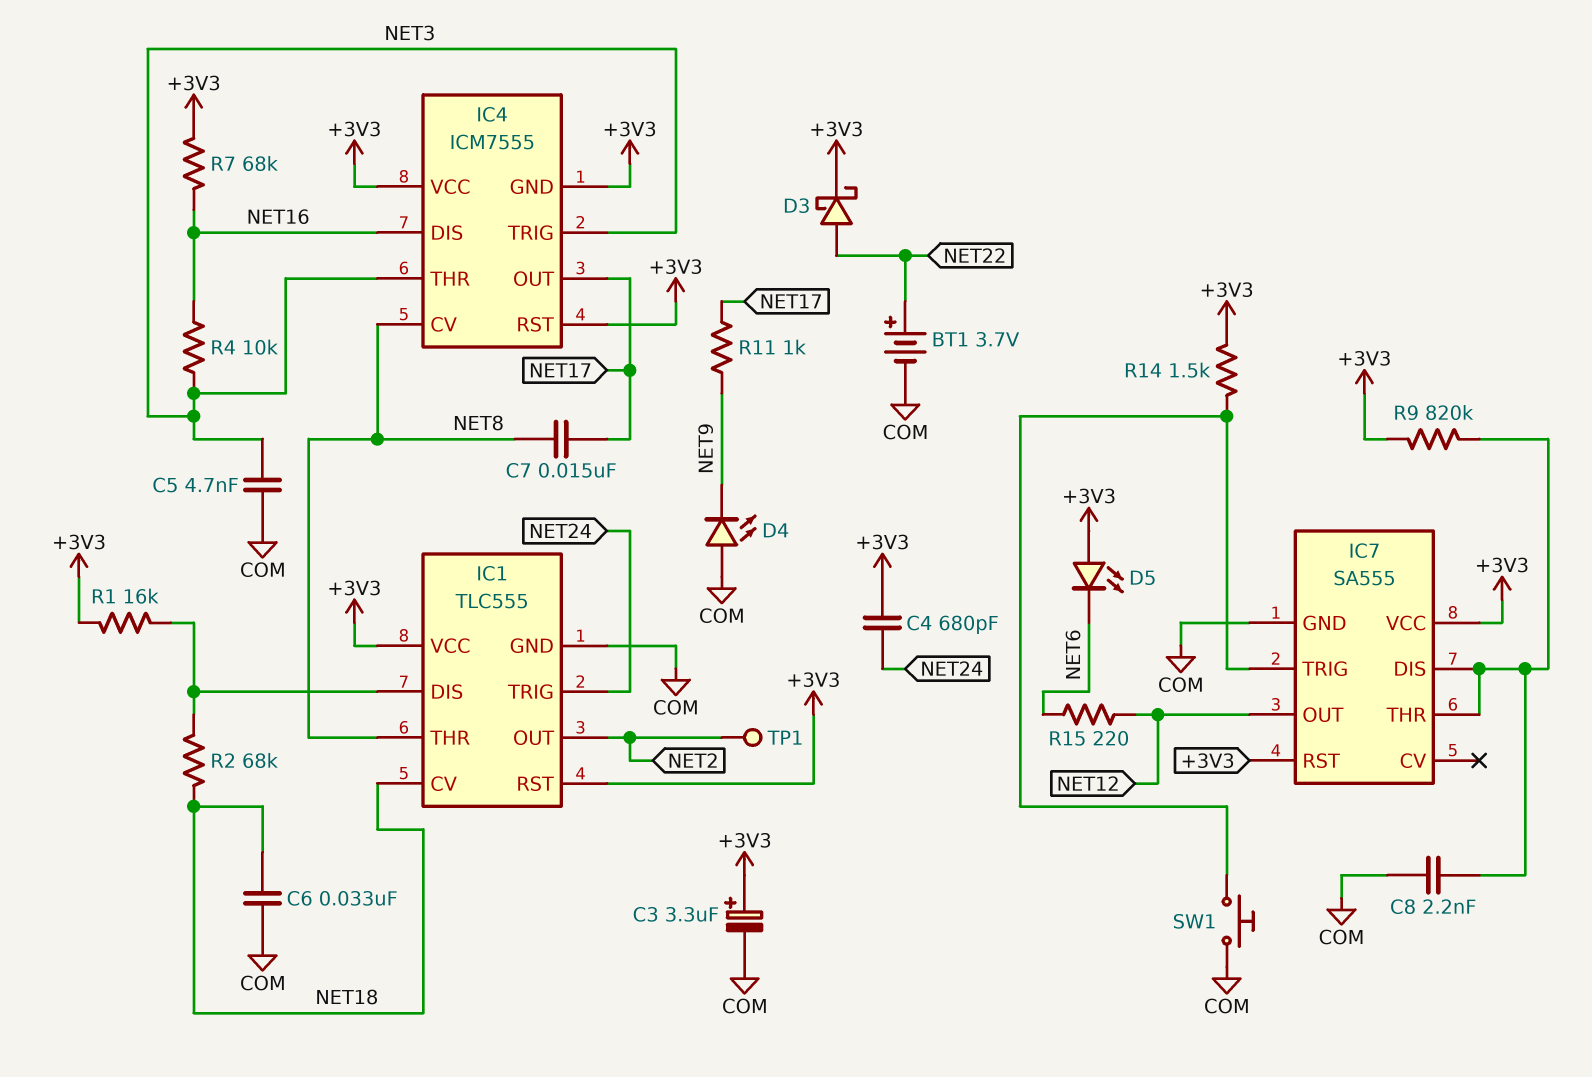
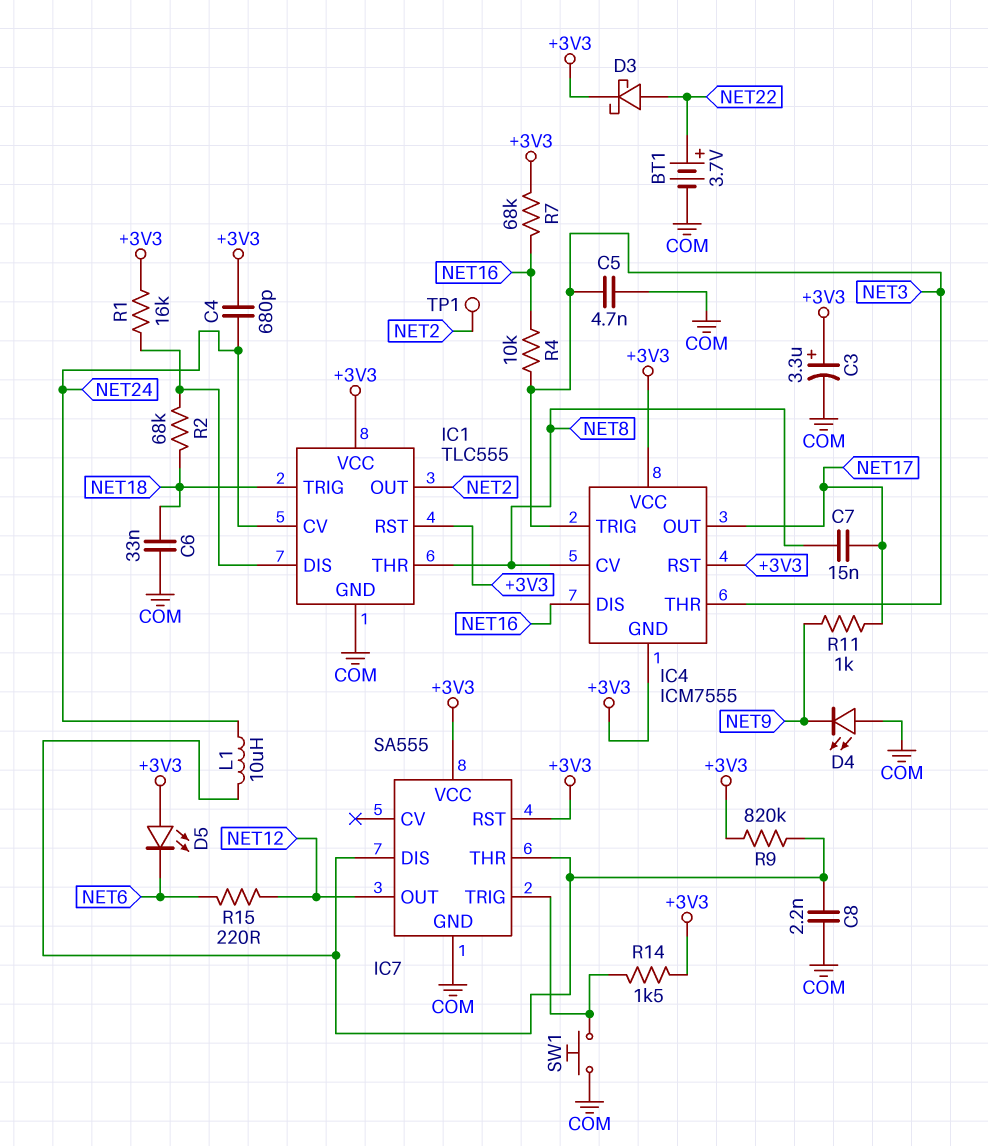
IC1 pin CV: NET18 -> NET24
IC1 pin TRIG: NET24 -> NET18
L1: none -> 10uH (IC7/DIS, NET24)

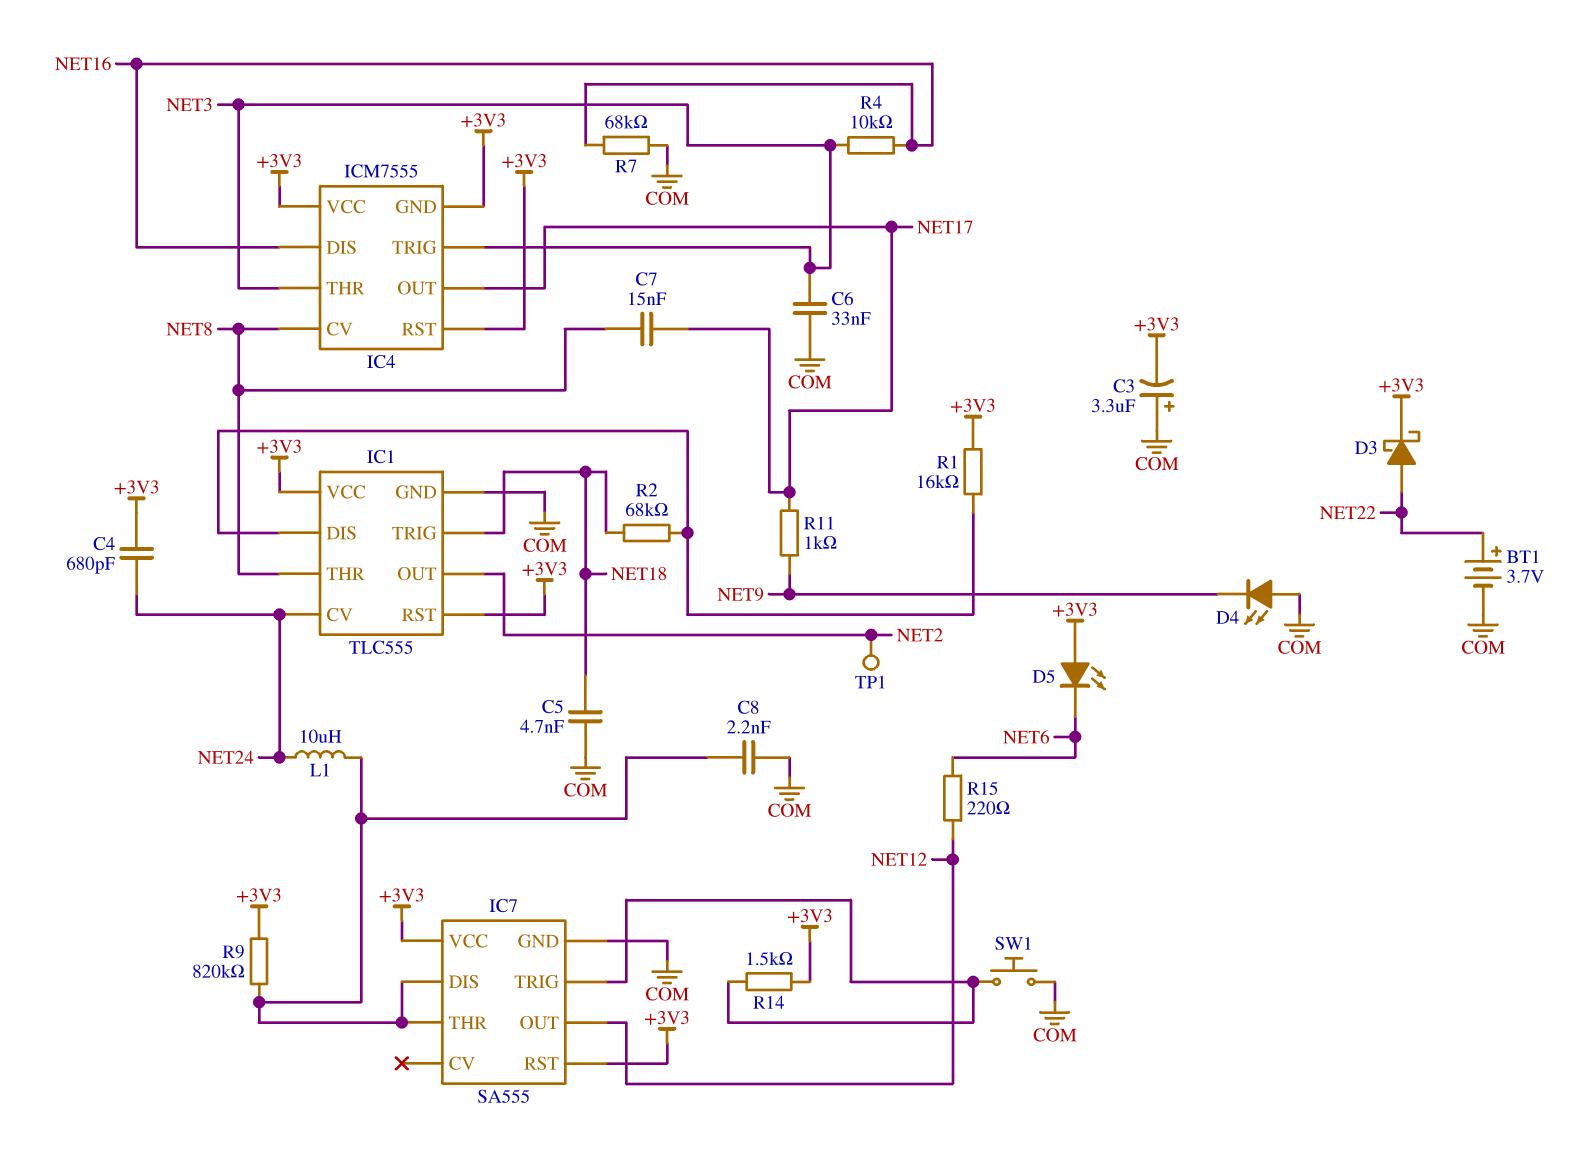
C3: 3.3uF (plus +3V3, minus COM) -> 3.3uF (plus COM, minus +3V3)
C5: 4.7nF (COM, NET3) -> 4.7nF (COM, NET18)
C6: 33nF (COM, NET18) -> 33nF (COM, NET3)
R7: 68k (+3V3, NET16) -> 68k (COM, NET16)

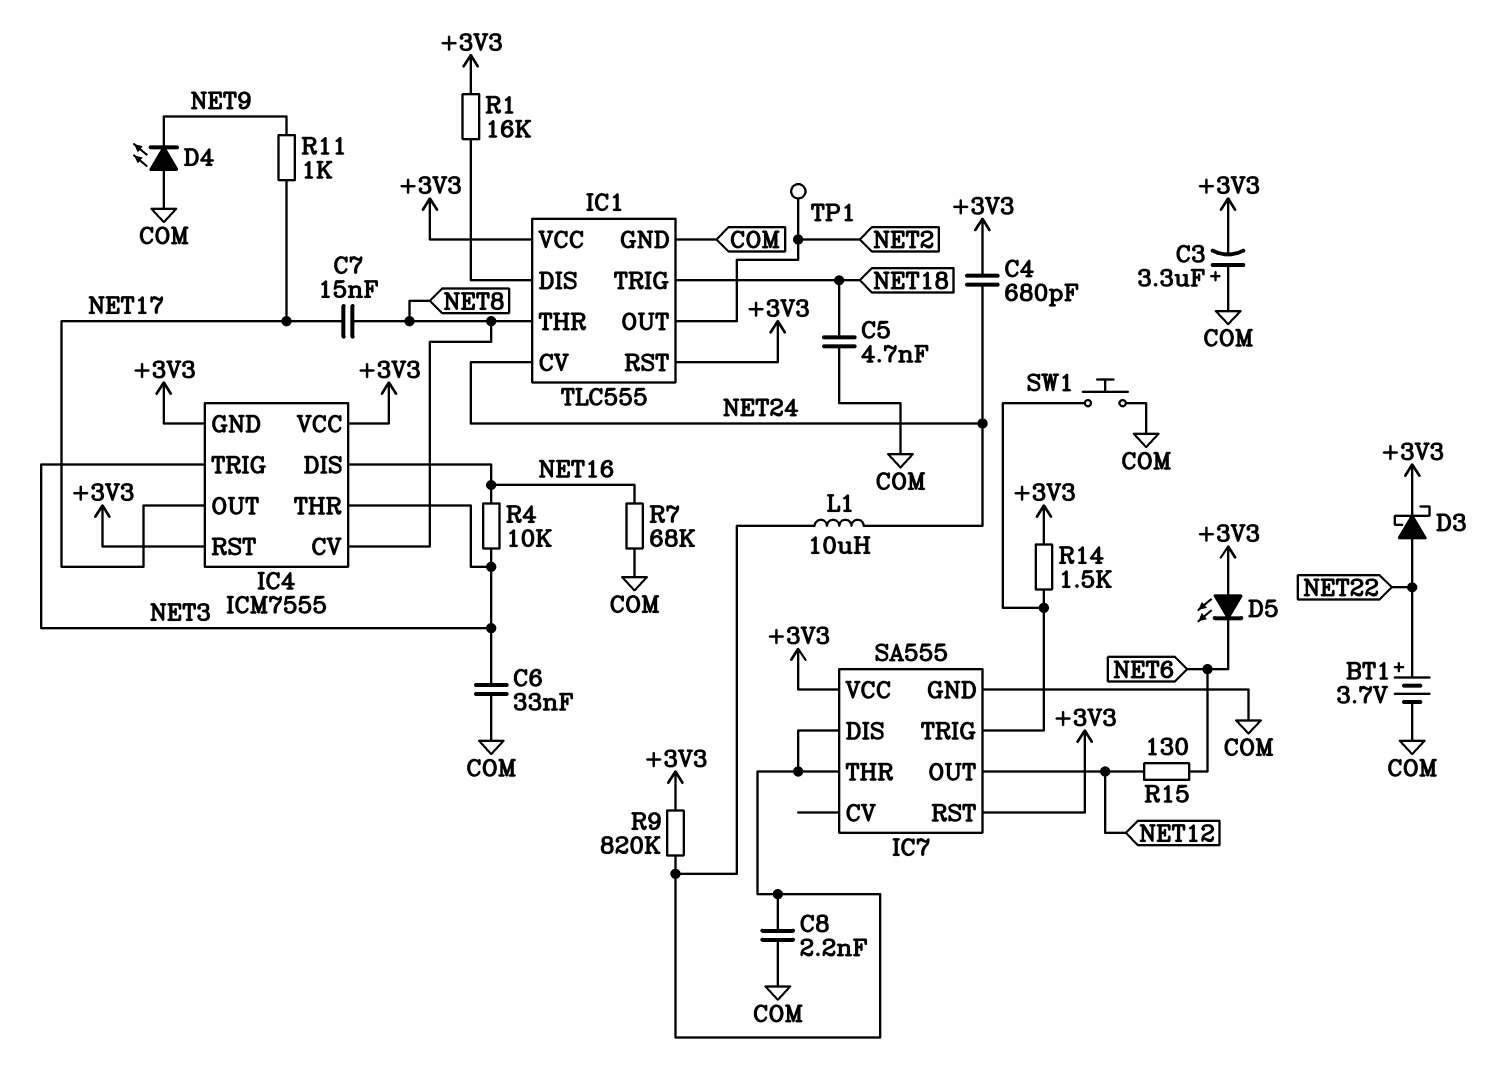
R2: 68k (IC1/DIS, NET18) -> none
R15: 220 (NET6, NET12) -> 130 (NET6, NET12)

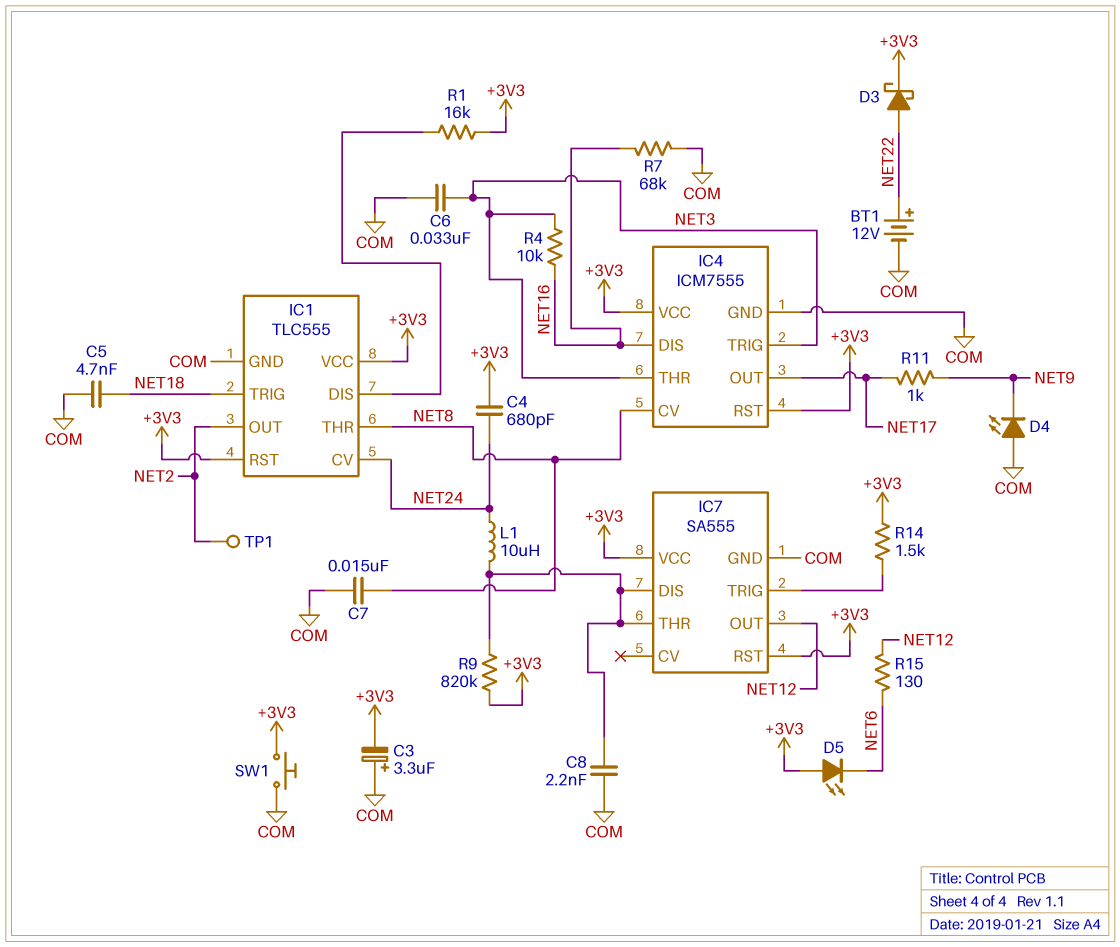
BT1: 3.7V (plus NET22, minus COM) -> 12V (plus NET22, minus COM)
C7: 15nF (NET8, NET17) -> 15nF (COM, NET8)
IC4 pin GND: +3V3 -> COM
SW1: button (COM, IC7/TRIG) -> button (+3V3, COM)

